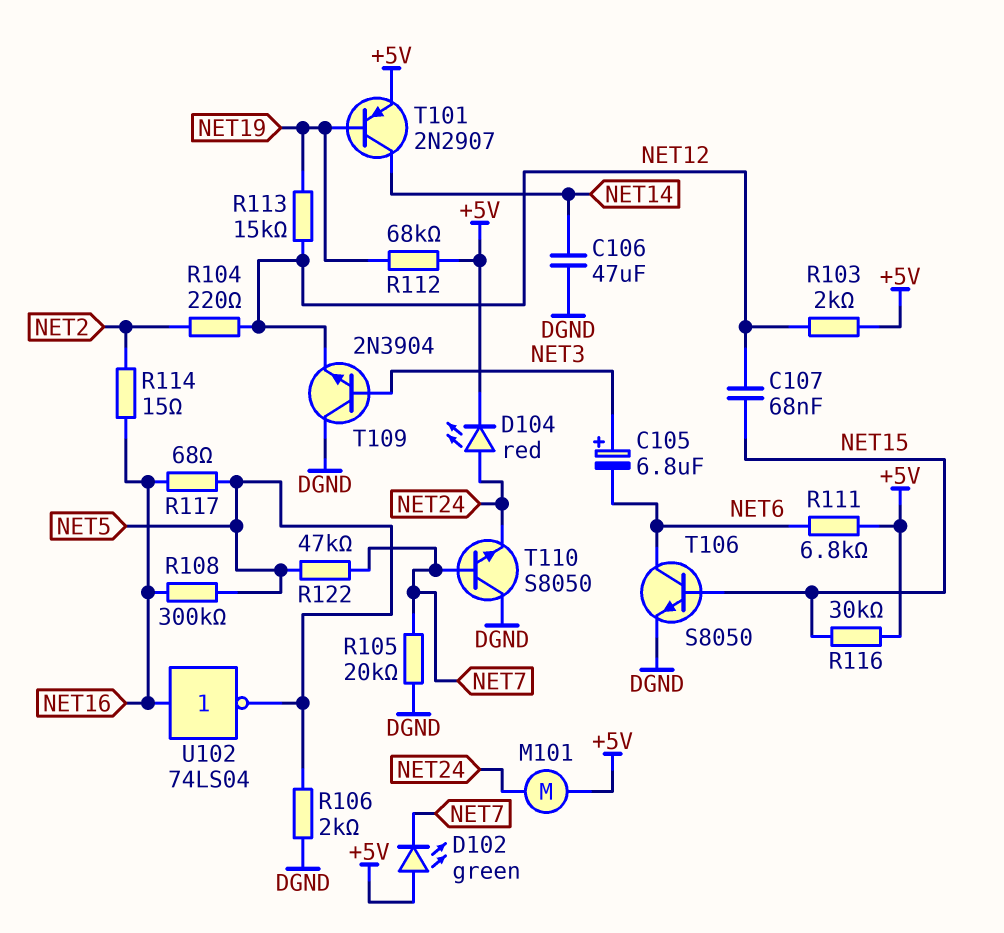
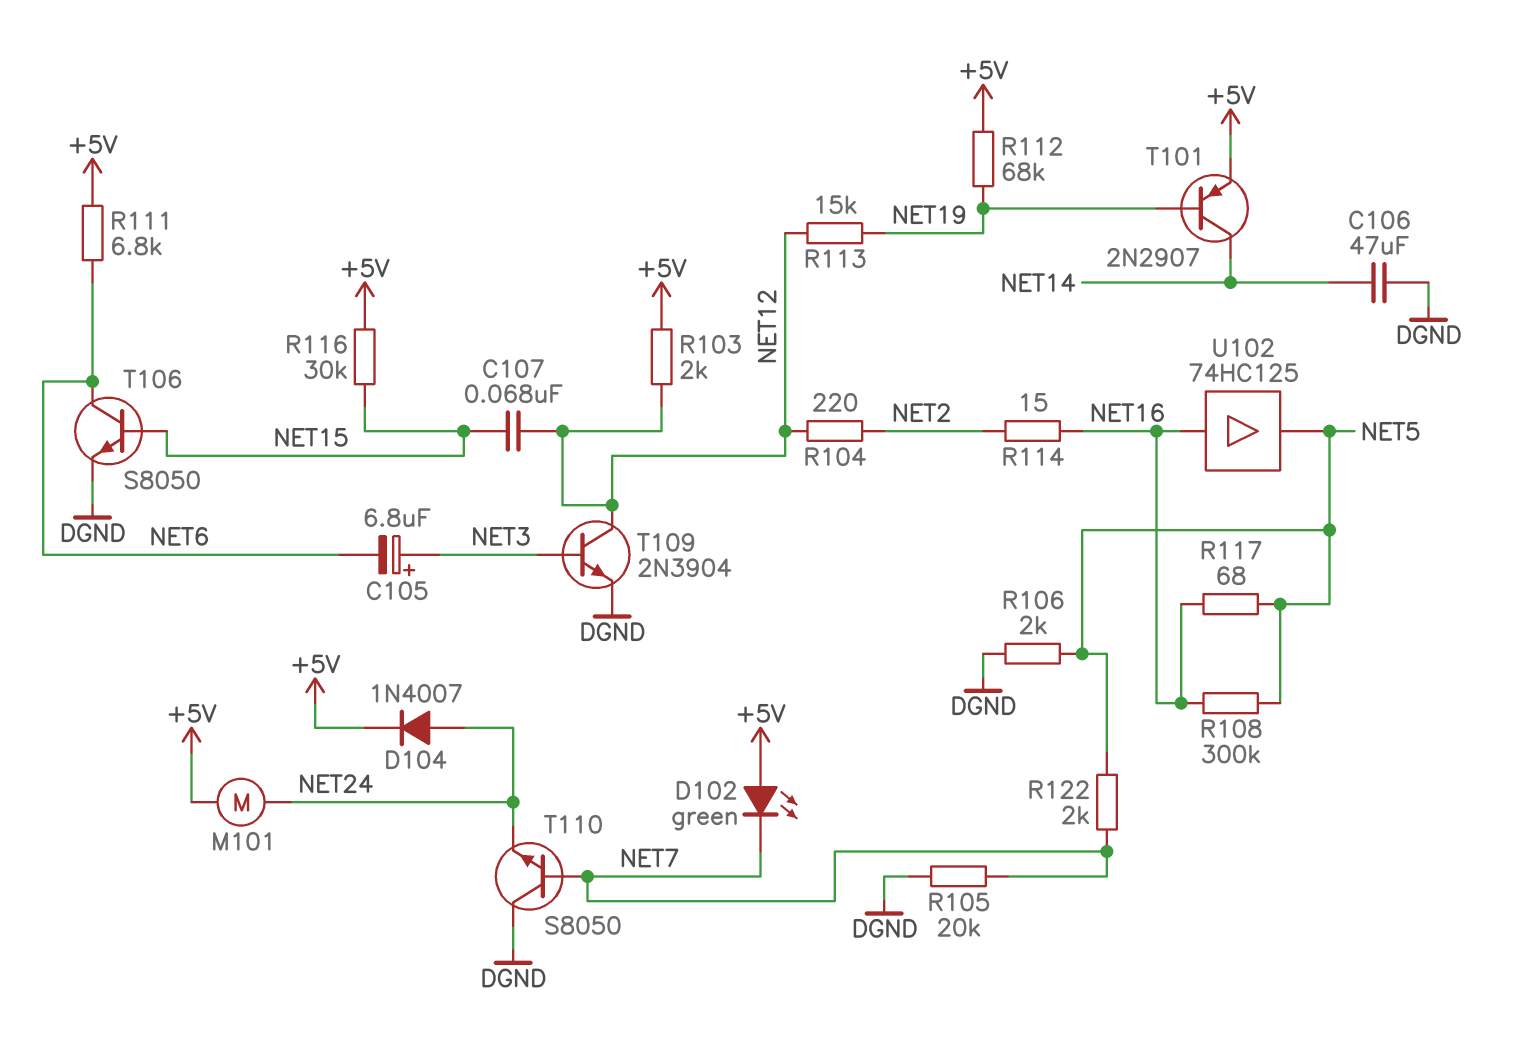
D104: LED red (A NET24, K +5V) -> diode 1N4007 (A NET24, K +5V)
R122: 47k (NET5, NET7) -> 2k (NET5, NET7)
T109: NPN 2N3904 (B NET3, C DGND, E NET12) -> NPN 2N3904 (B NET3, C NET12, E DGND)
U102: NOT 74LS04 (in NET16, out NET5) -> buffer 74HC125 (in NET16, out NET5)

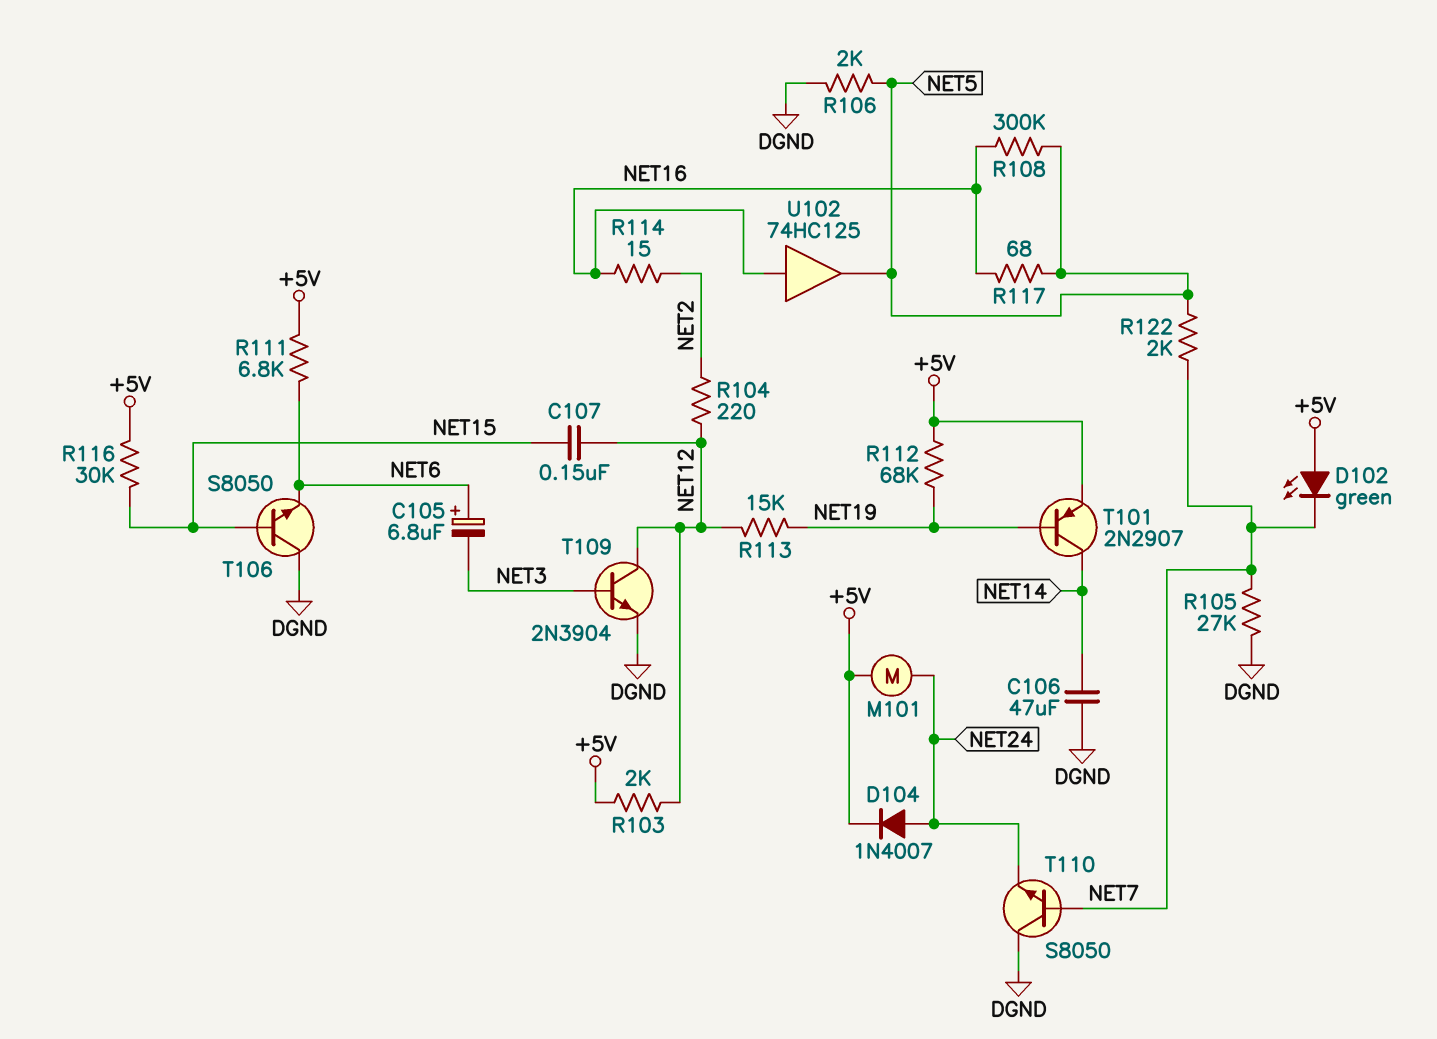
C105: 6.8uF (plus NET3, minus NET6) -> 6.8uF (plus NET6, minus NET3)
C107: 68nF (NET12, NET15) -> 150nF (NET12, NET15)
R105: 20k (DGND, NET7) -> 27k (DGND, NET7)
T106: NPN S8050 (B NET15, C NET6, E DGND) -> NPN S8050 (B NET15, C DGND, E NET6)

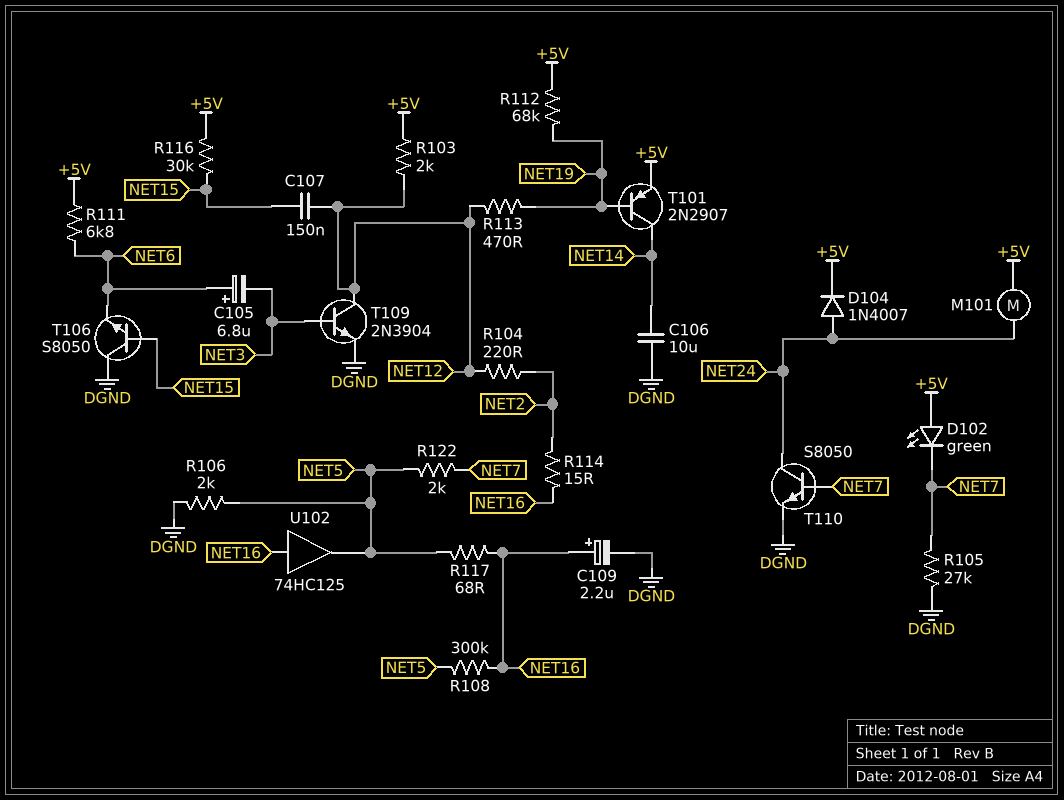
C106: 47uF (DGND, NET14) -> 10uF (DGND, NET14)
C109: none -> 2.2uF (plus NET16, minus DGND)
R113: 15k (NET12, NET19) -> 470 (NET12, NET19)
T110: NPN S8050 (B NET7, C DGND, E NET24) -> NPN S8050 (B NET7, C NET24, E DGND)

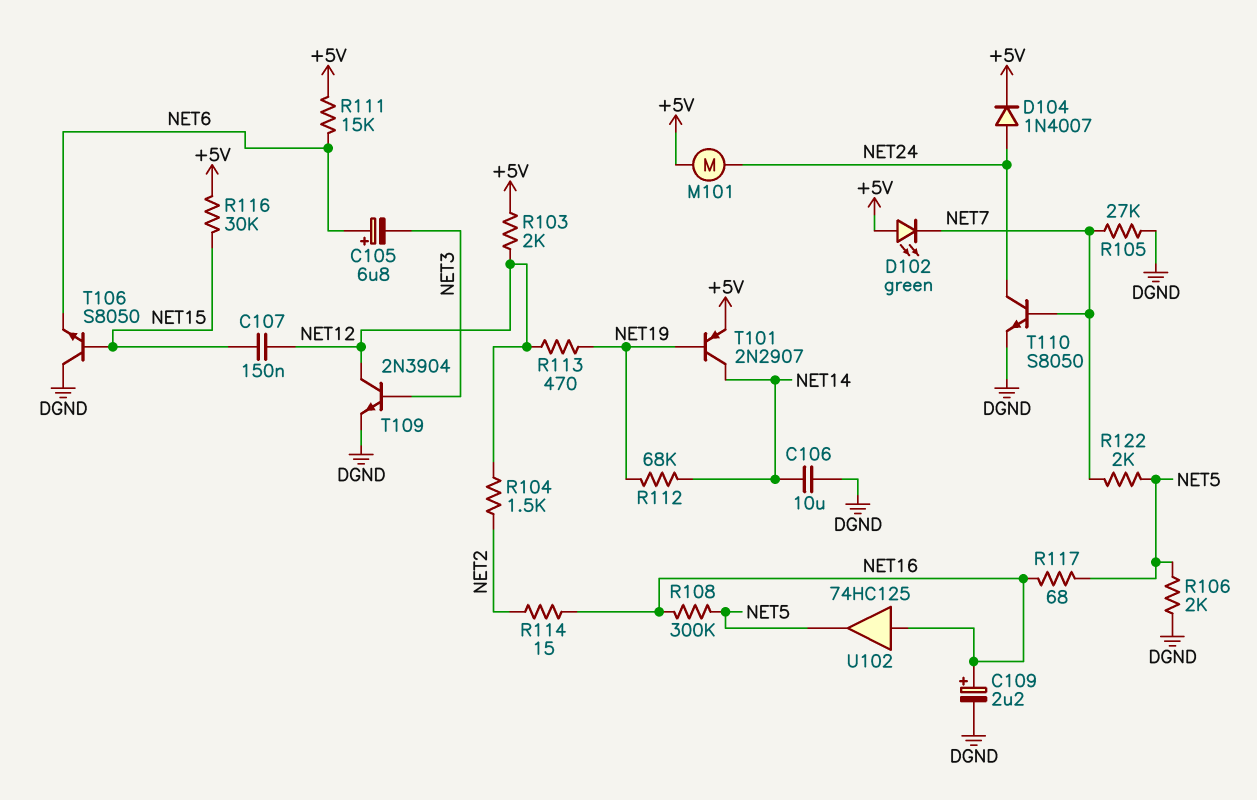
R104: 220 (NET2, NET12) -> 1.5k (NET2, NET12)
R111: 6.8k (+5V, NET6) -> 15k (+5V, NET6)
R112: 68k (+5V, NET19) -> 68k (NET14, NET19)

